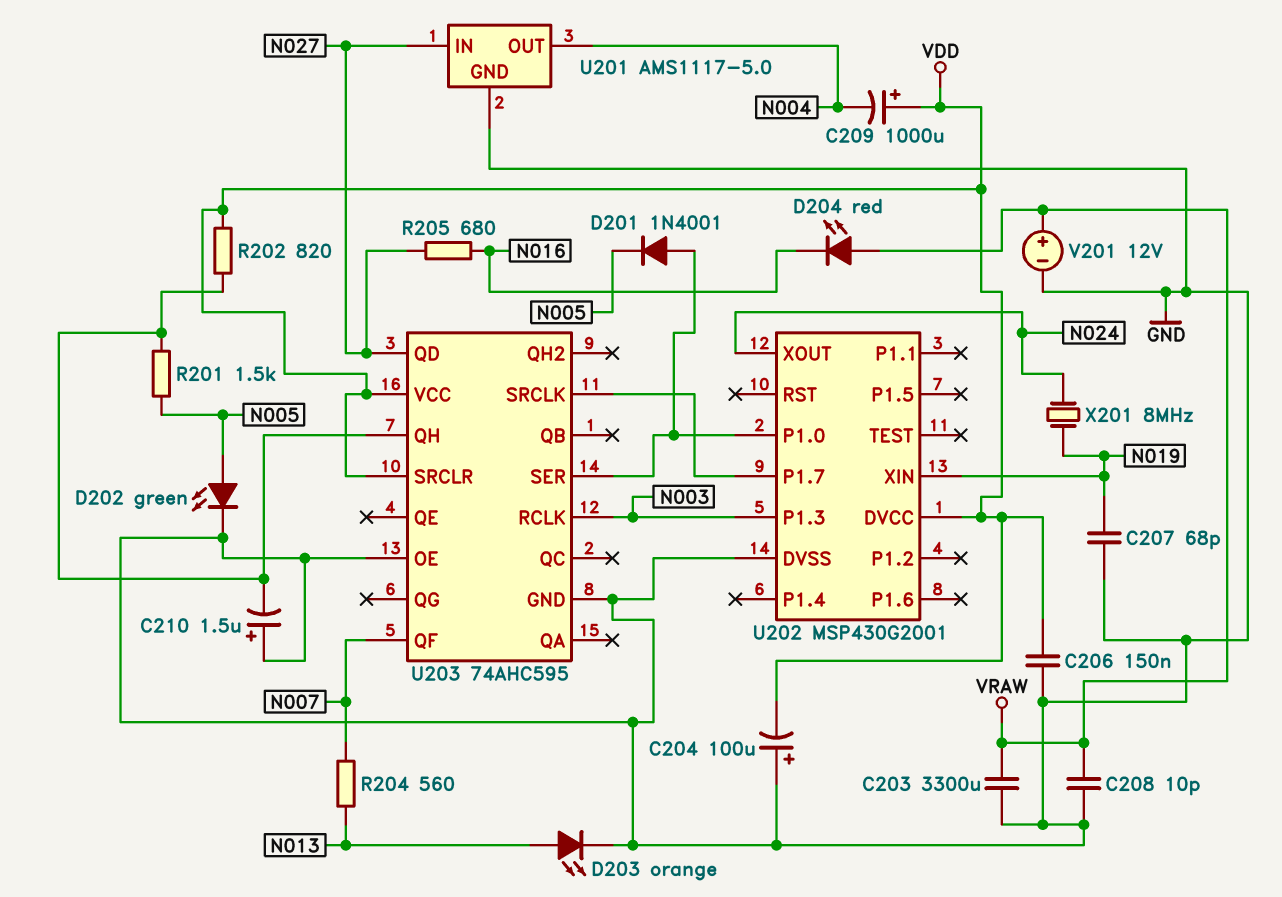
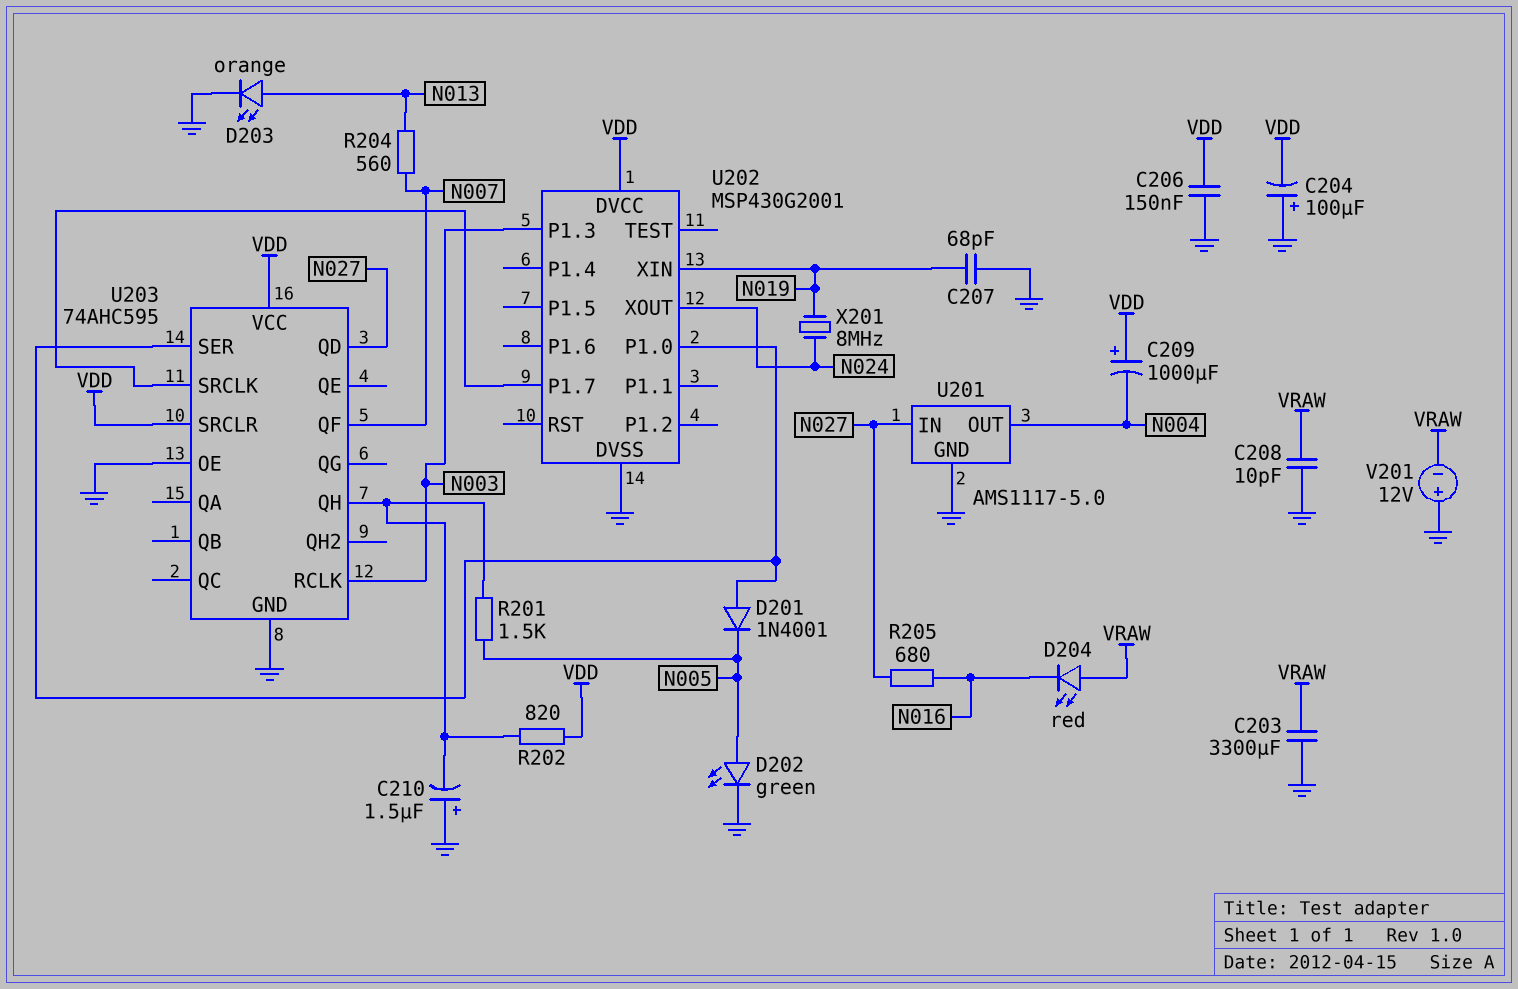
V201: 12V (plus VRAW, minus GND) -> 12V (plus GND, minus VRAW)

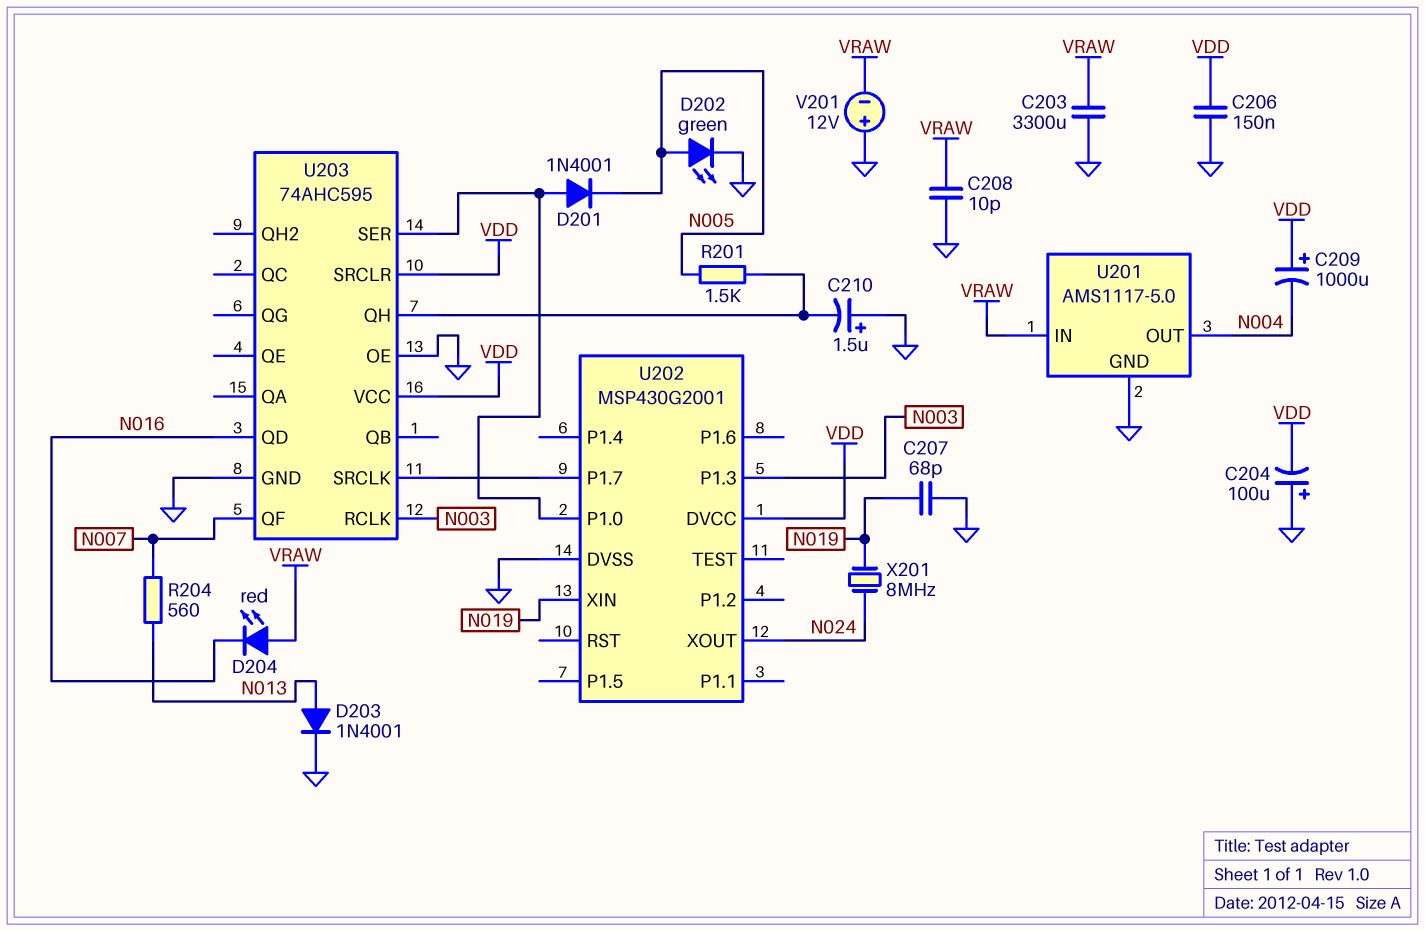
D203: LED orange (A N013, K GND) -> diode 1N4001 (A N013, K GND)
R202: 820 (U203/QH, VDD) -> none
R205: 680 (N016, N027) -> none
U201 pin IN: N027 -> VRAW
U203 pin QD: N027 -> N016

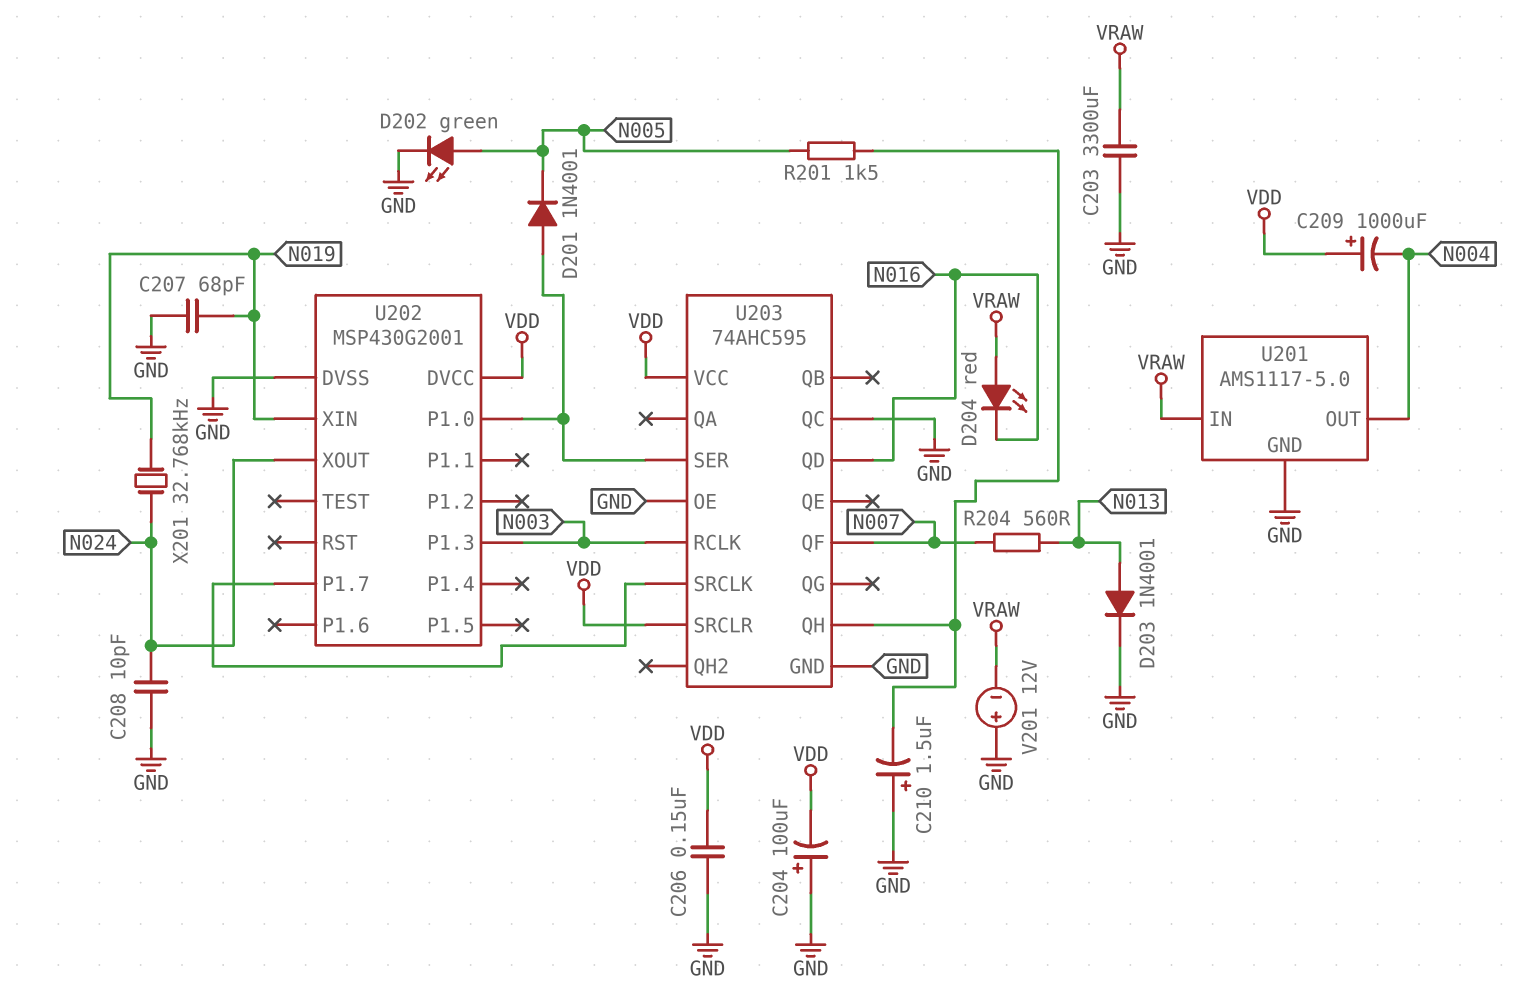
C208: 10pF (GND, VRAW) -> 10pF (GND, N024)
U203 pin QC: none -> GND
X201: 8MHz (N019, N024) -> 32.768kHz (N019, N024)

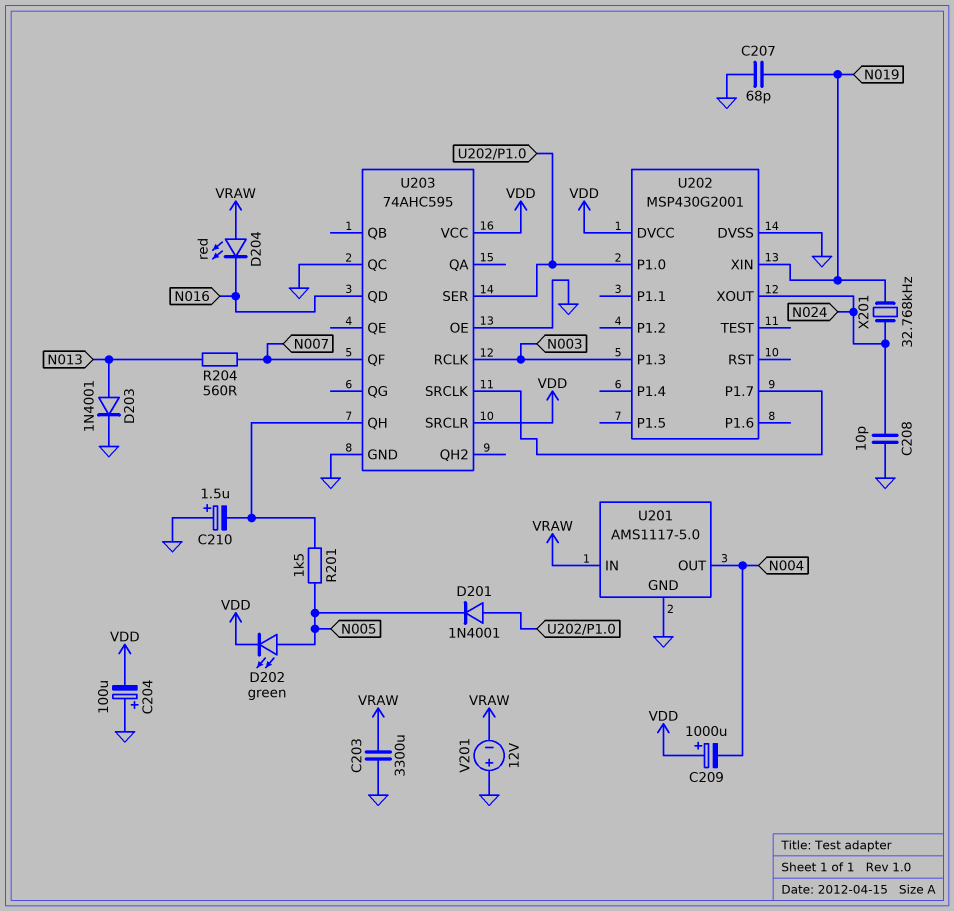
C206: 150nF (GND, VDD) -> none
D202: LED green (A N005, K GND) -> LED green (A N005, K VDD)

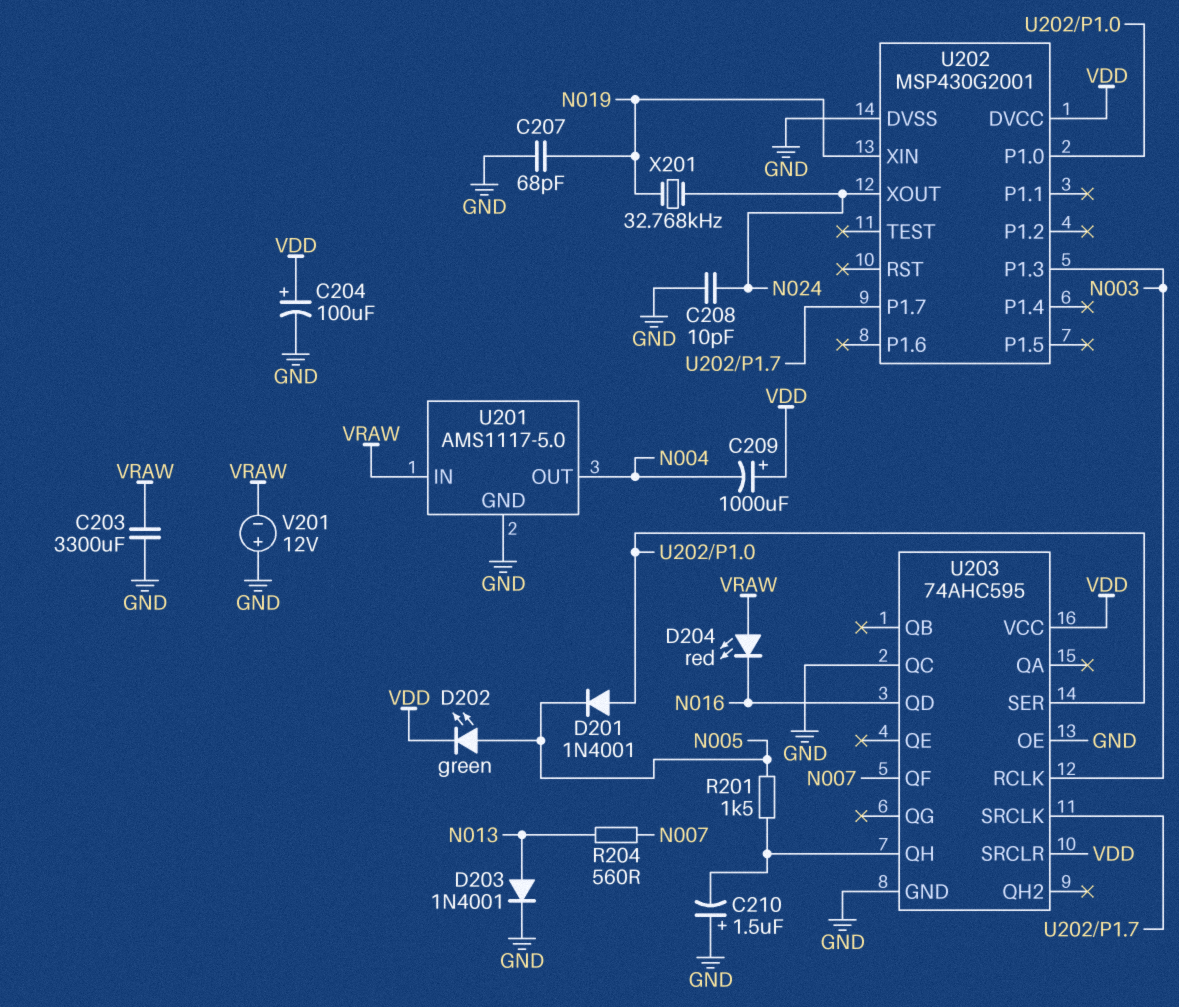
C204: 100uF (plus GND, minus VDD) -> 100uF (plus VDD, minus GND)

